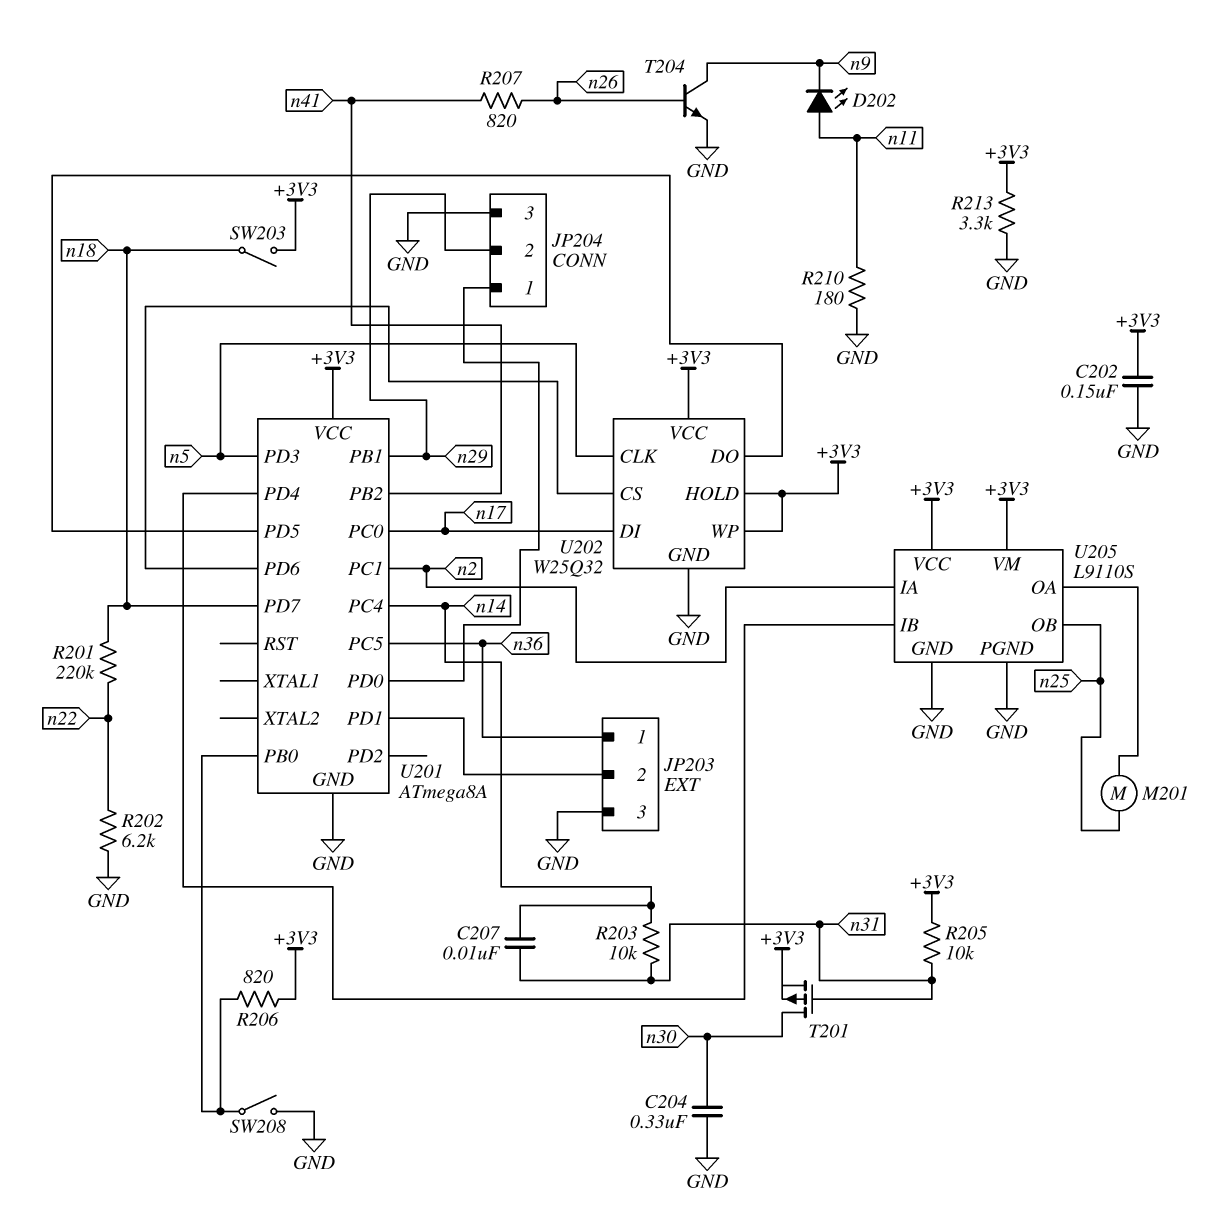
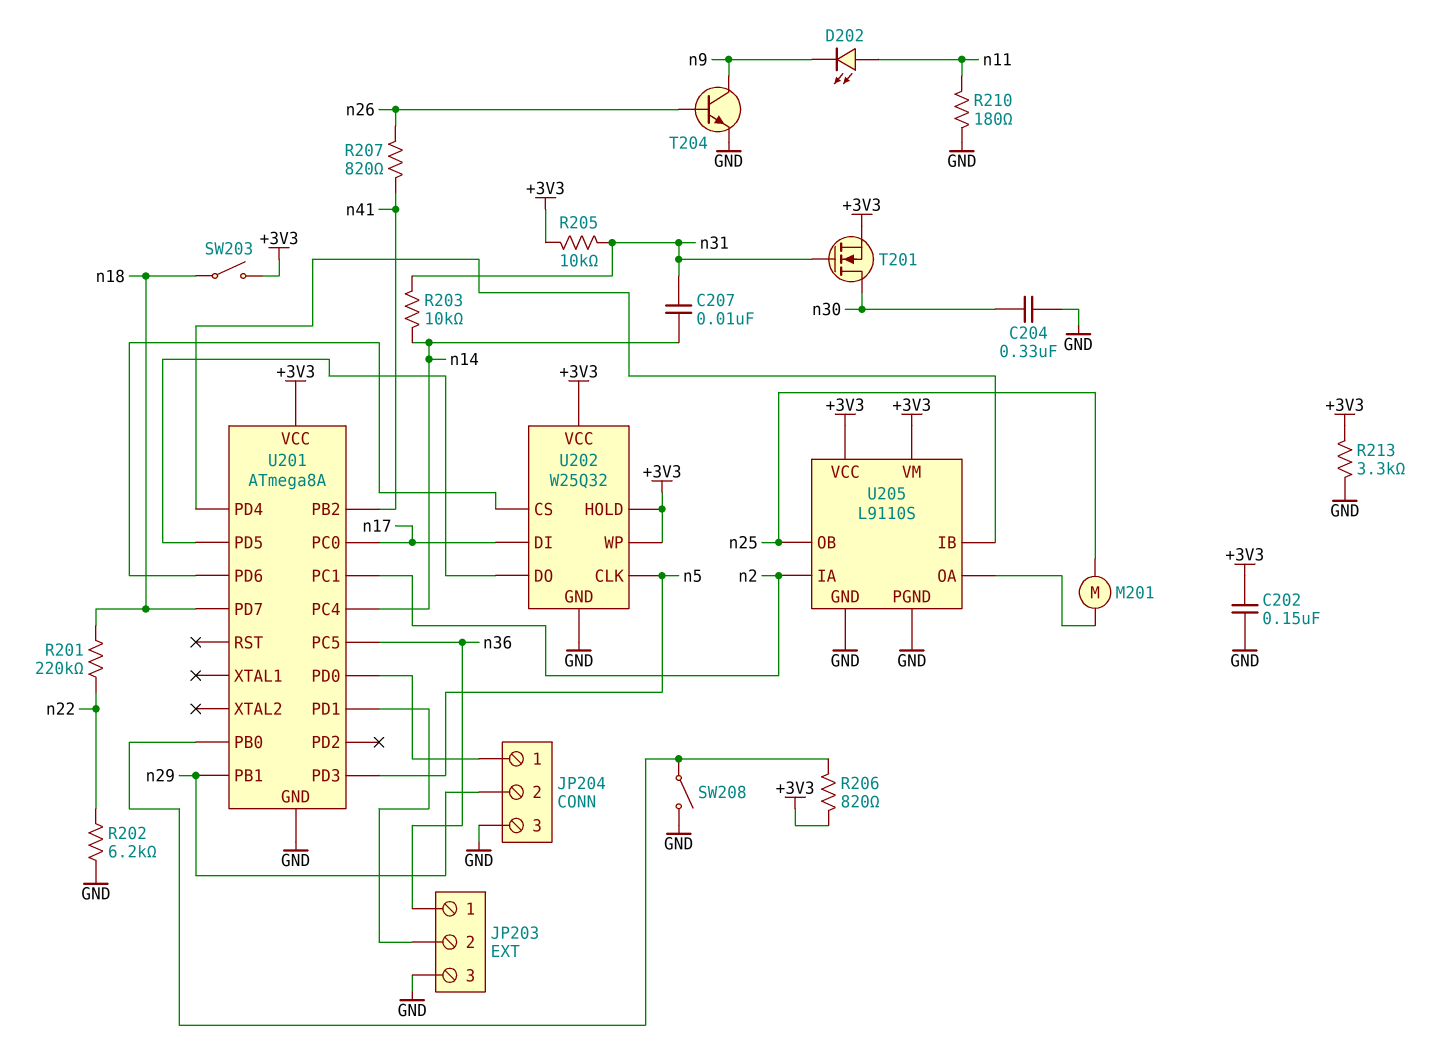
T201: PMOS (G n31, D n30, S +3V3) -> NMOS (G n31, D n30, S +3V3)

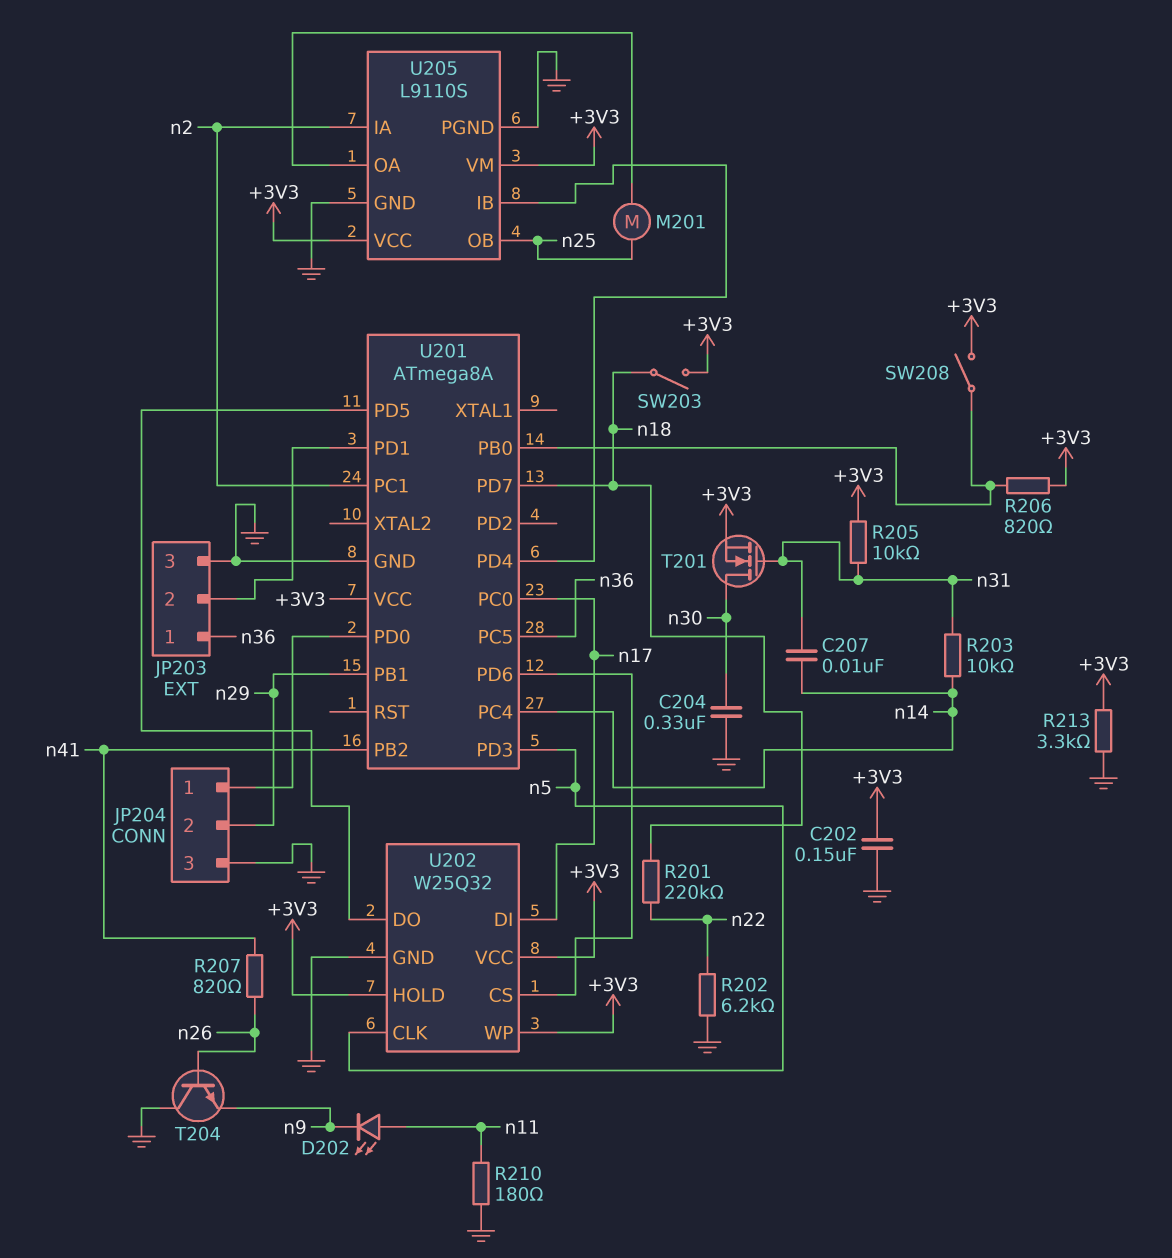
SW208: switch (GND, U201/PB0) -> switch (+3V3, U201/PB0)
T204: NPN (B n26, C n9, E GND) -> NPN (B n26, C GND, E n9)

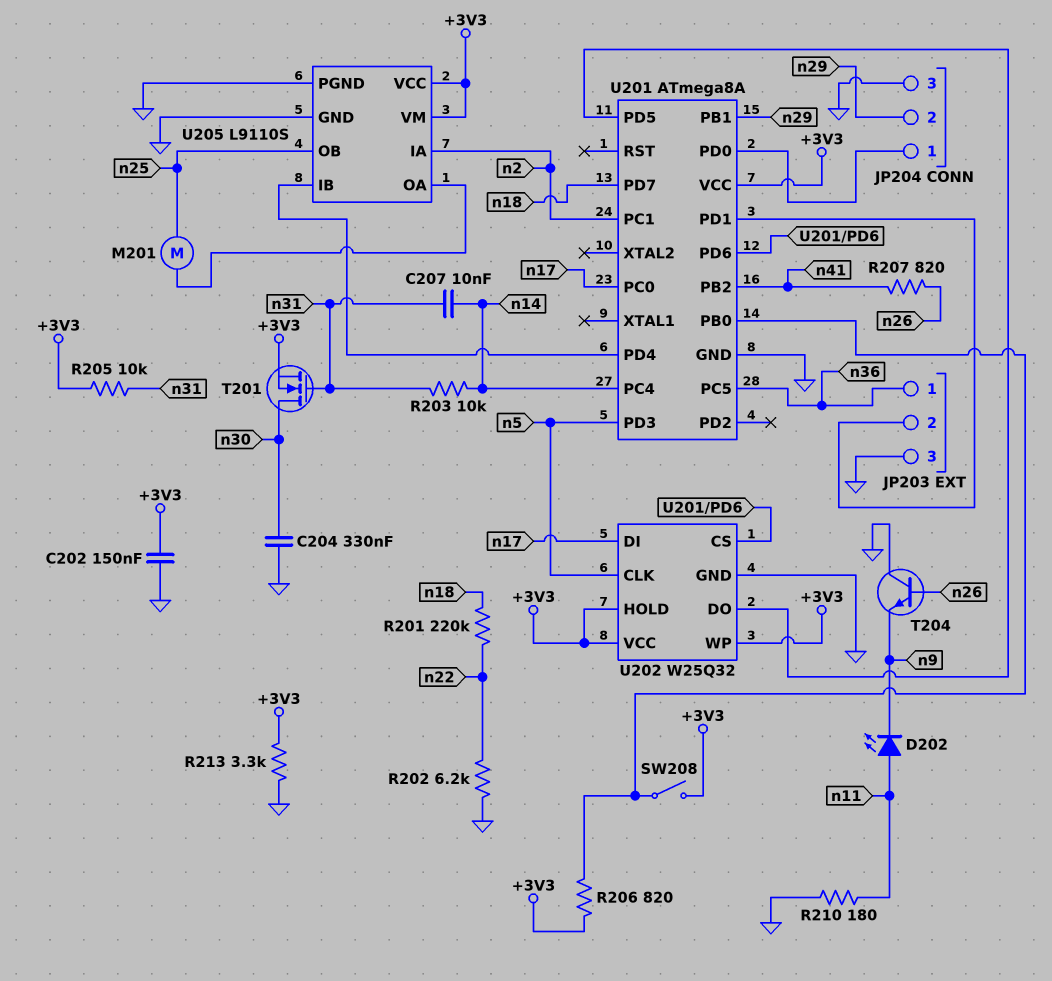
SW203: switch (+3V3, n18) -> none

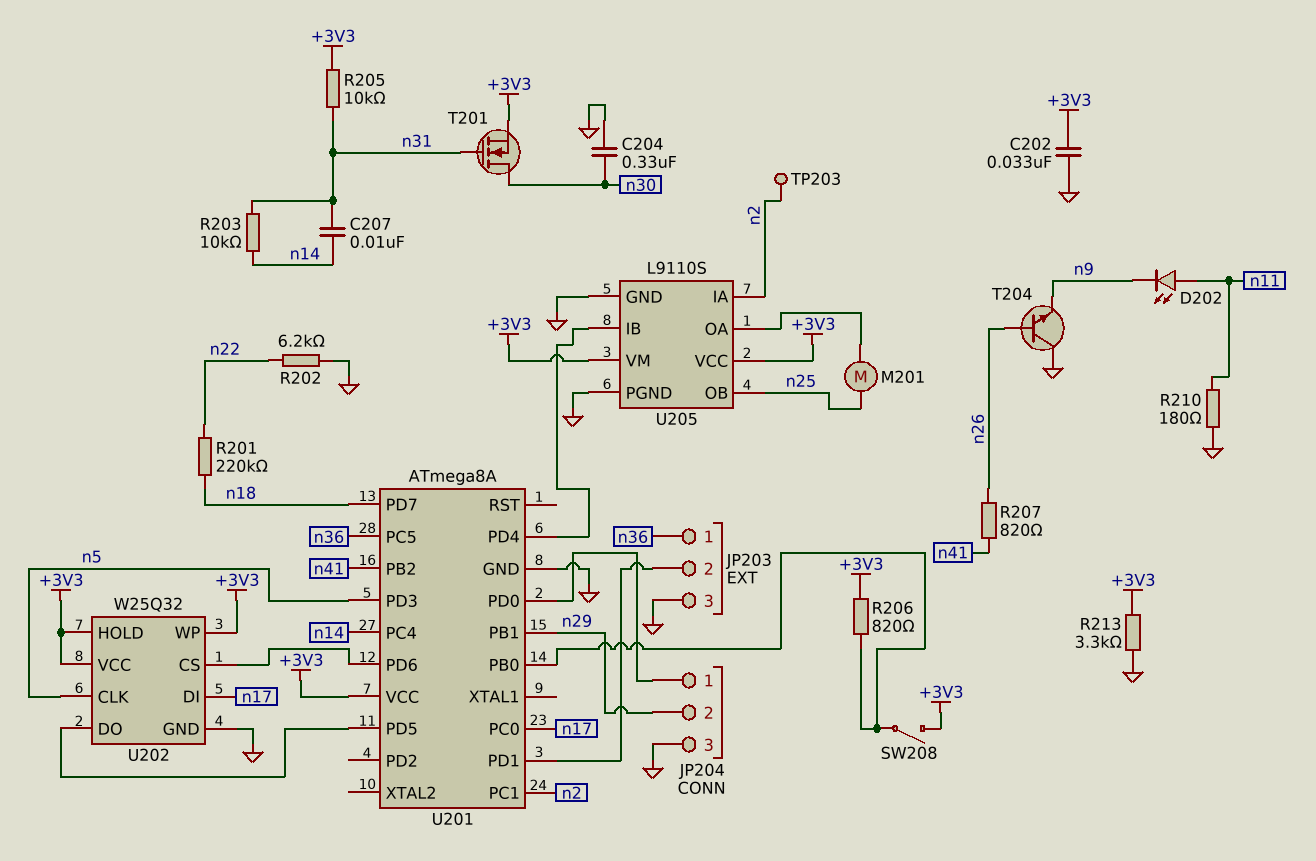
C202: 150nF (+3V3, GND) -> 33nF (+3V3, GND)
TP203: none -> test point (n2)

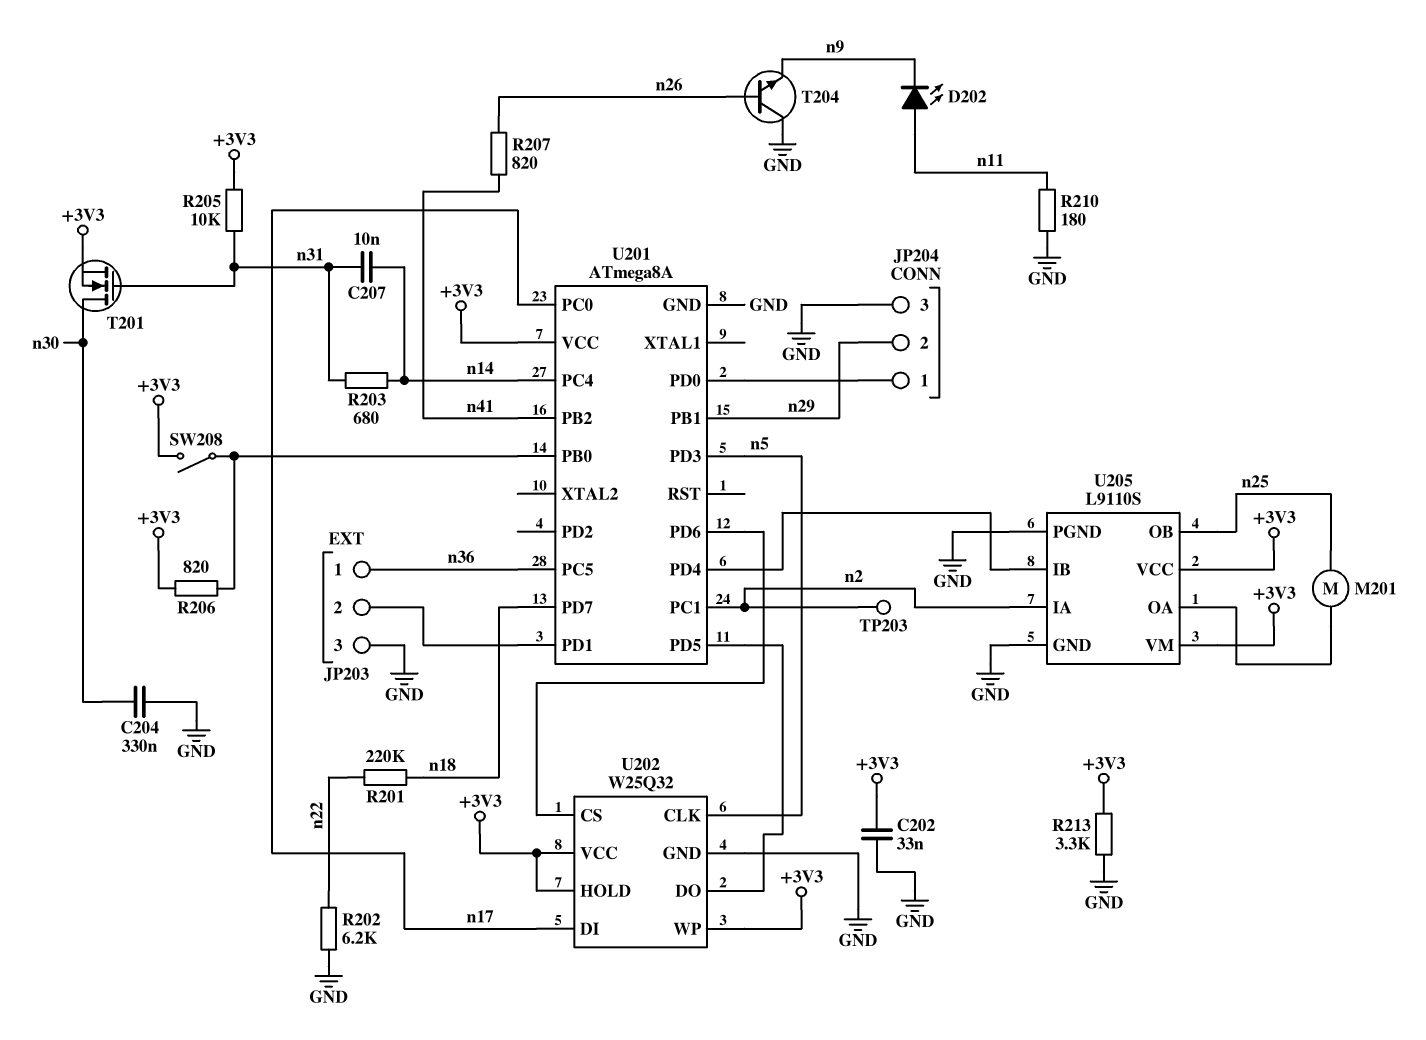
R203: 10k (n14, n31) -> 680 (n14, n31)

